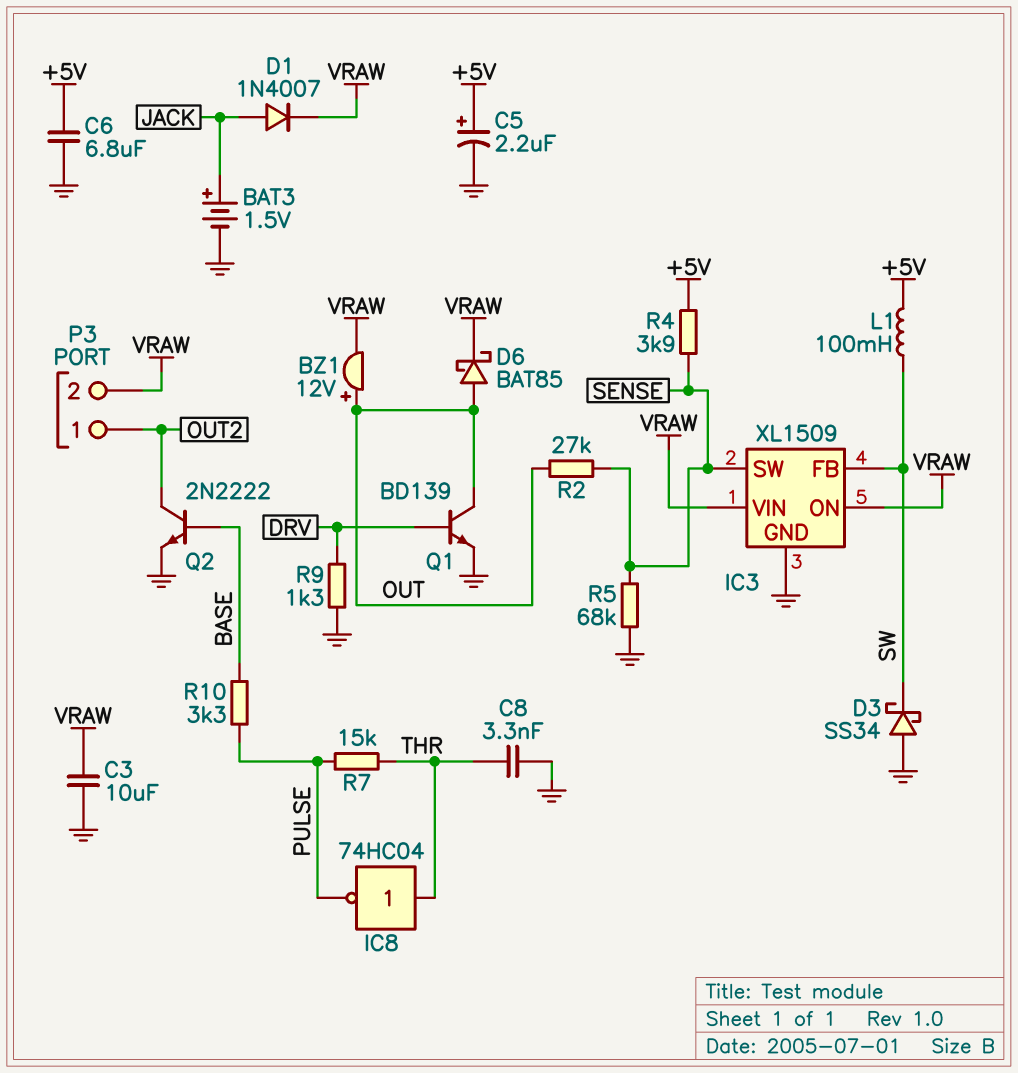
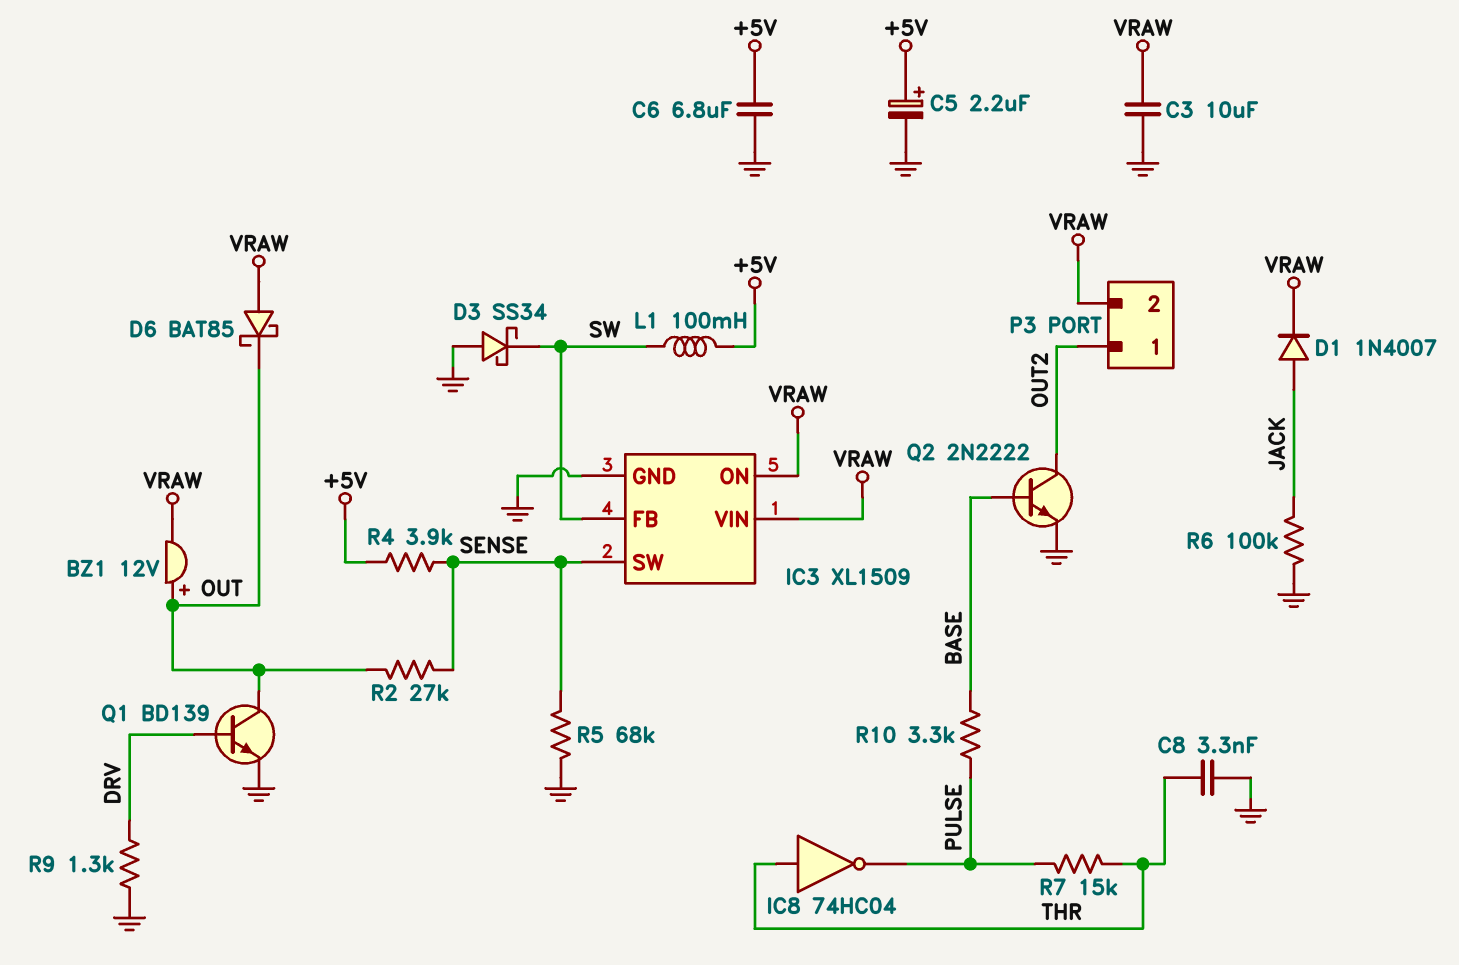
BAT3: 1.5V (plus JACK, minus GND) -> none
D6: schottky BAT85 (A OUT, K VRAW) -> schottky BAT85 (A VRAW, K OUT)
R6: none -> 100k (GND, JACK)

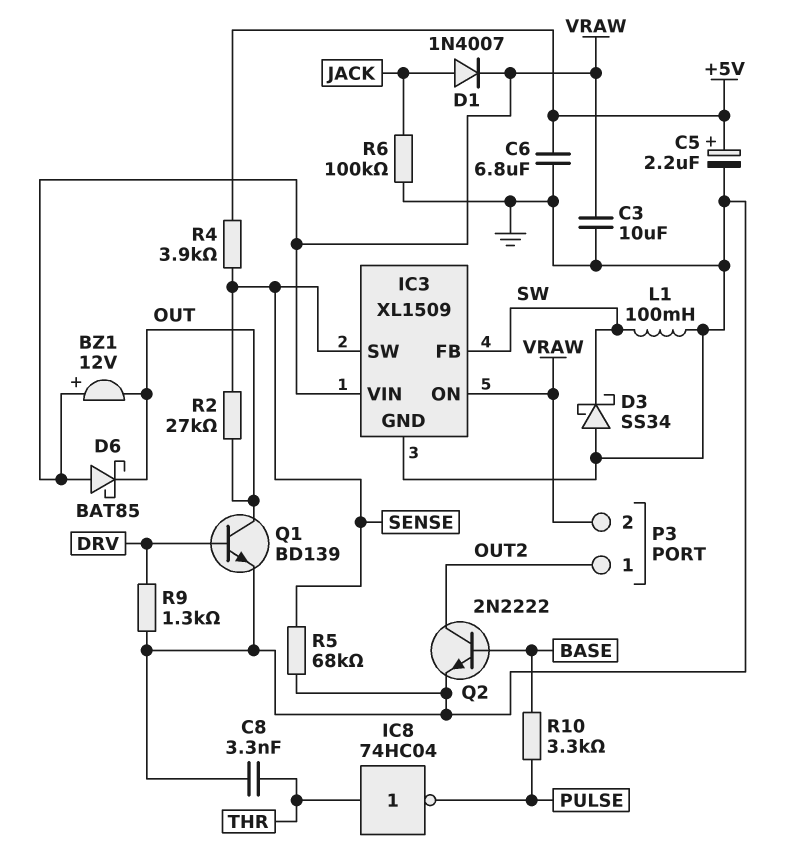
BZ1: buzzer 12V (plus OUT, minus VRAW) -> buzzer 12V (plus VRAW, minus OUT)
L1: 100mH (+5V, SW) -> 100mH (GND, SW)
R7: 15k (PULSE, THR) -> none

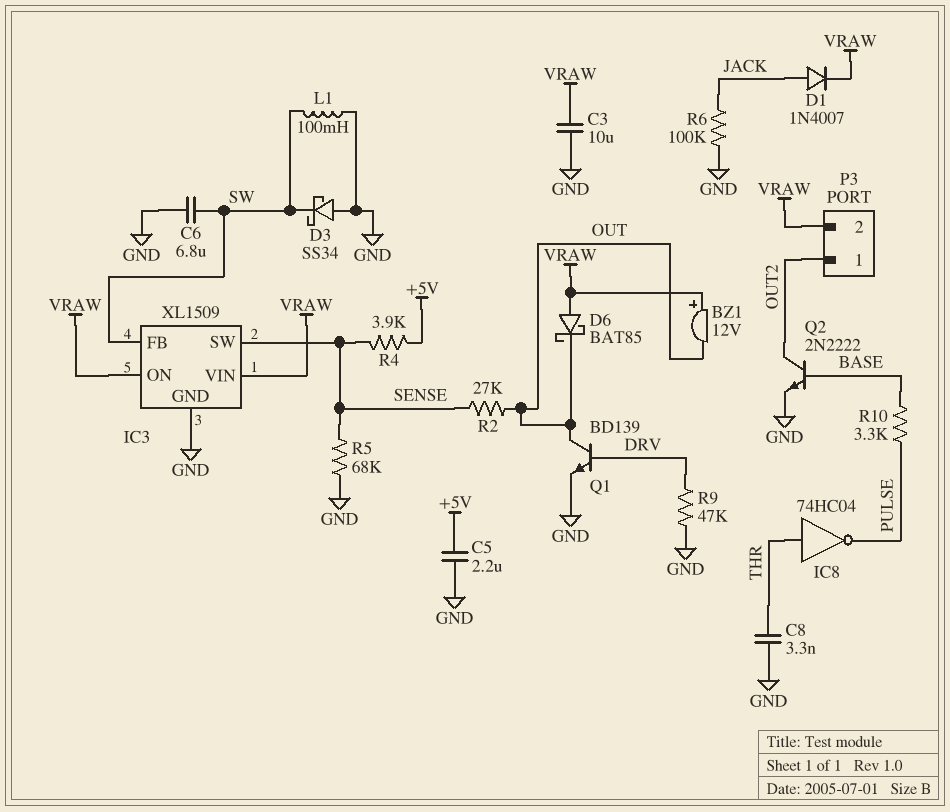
C5: 2.2uF (plus +5V, minus GND) -> 2.2uF (+5V, GND)
C6: 6.8uF (+5V, GND) -> 6.8uF (GND, SW)
R9: 1.3k (DRV, GND) -> 47k (DRV, GND)

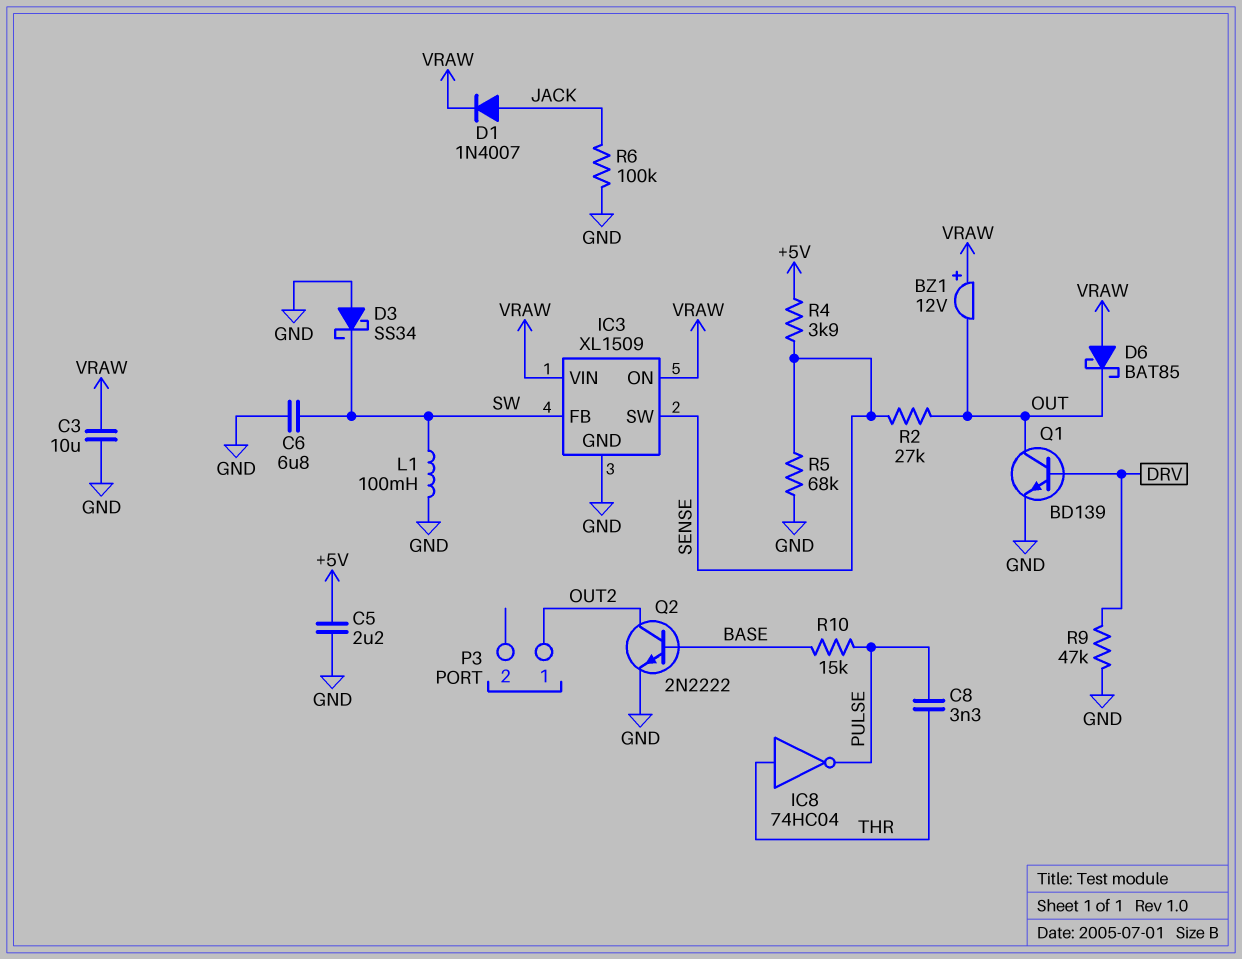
C8: 3.3nF (GND, THR) -> 3.3nF (PULSE, THR)
P3 pin 2: VRAW -> none
R10: 3.3k (BASE, PULSE) -> 15k (BASE, PULSE)

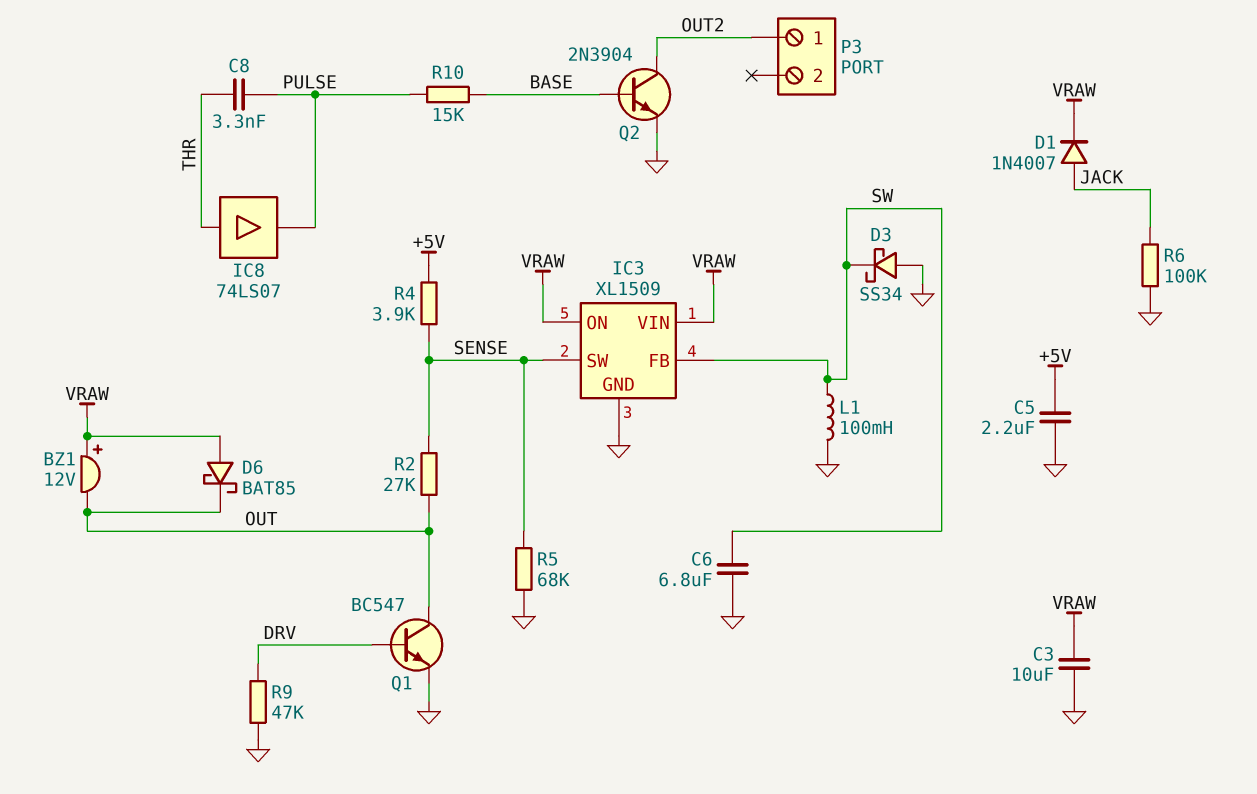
IC8: NOT 74HC04 (in THR, out PULSE) -> buffer 74LS07 (in THR, out PULSE)
Q1: NPN BD139 (B DRV, C OUT, E GND) -> NPN BC547 (B DRV, C OUT, E GND)
Q2: NPN 2N2222 (B BASE, C OUT2, E GND) -> NPN 2N3904 (B BASE, C OUT2, E GND)

